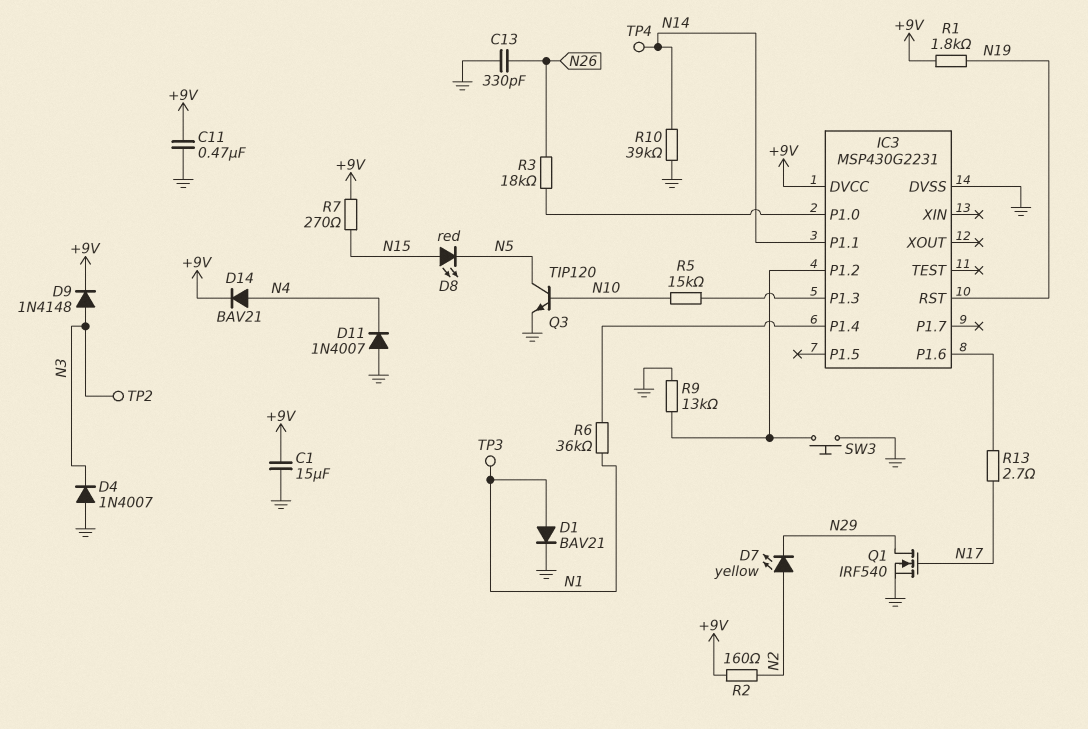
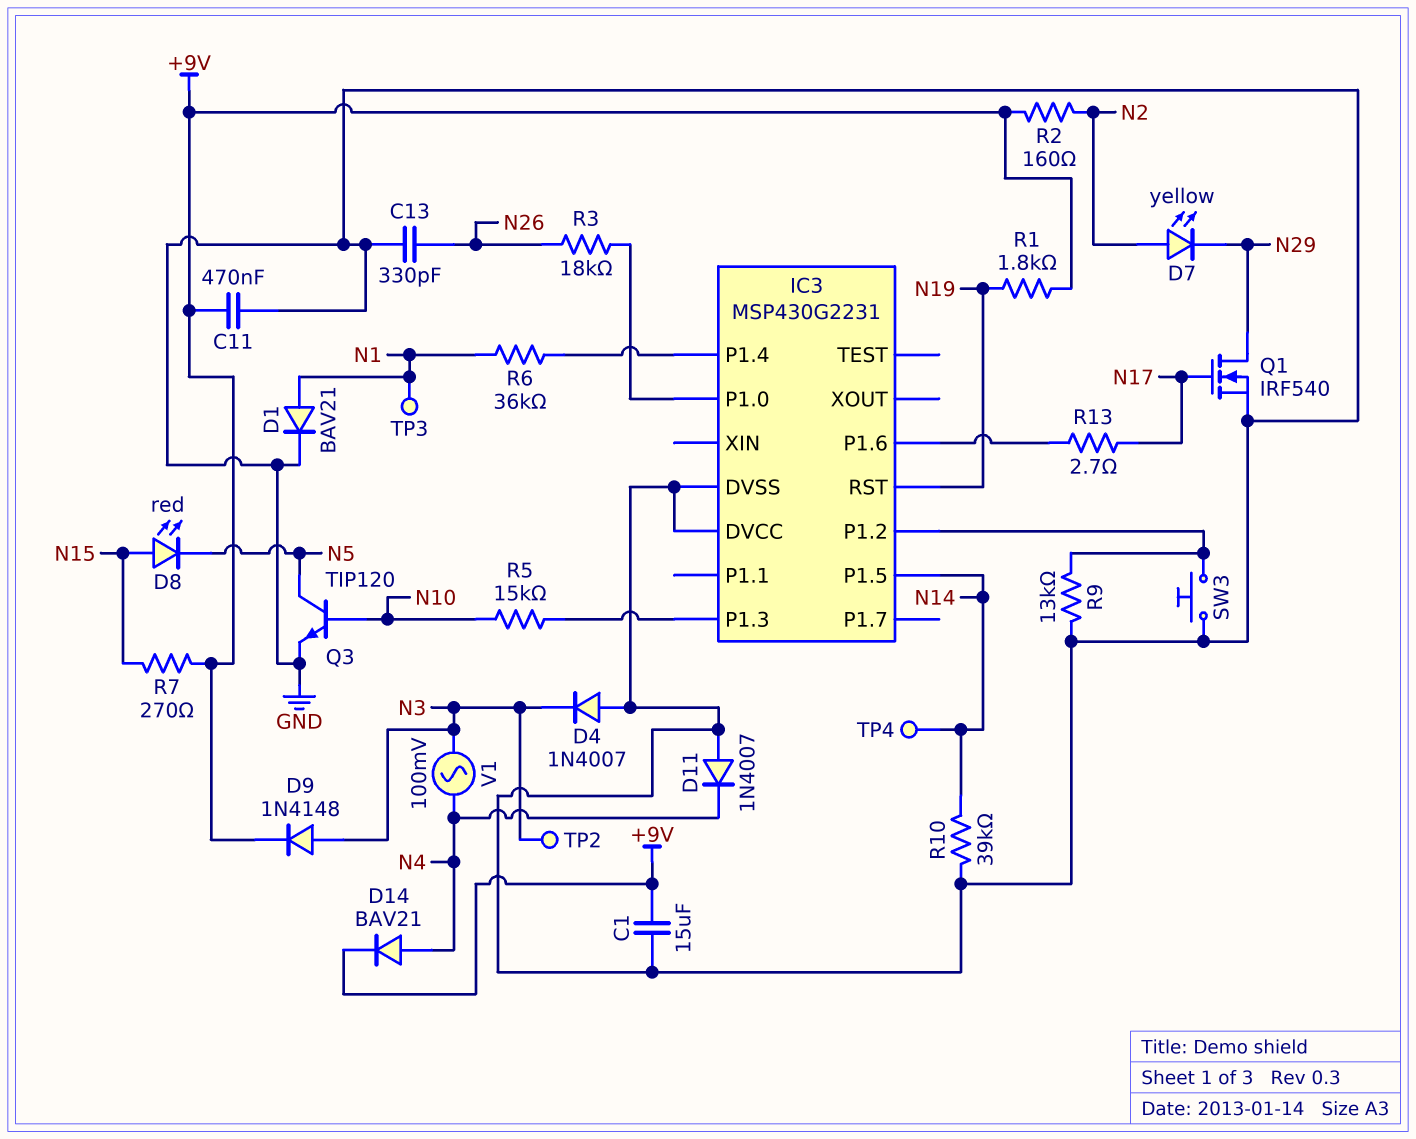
IC3 pin DVCC: +9V -> GND
IC3 pin P1.1: N14 -> none
IC3 pin P1.5: none -> N14
V1: none -> AC 100mV (N3, N4)

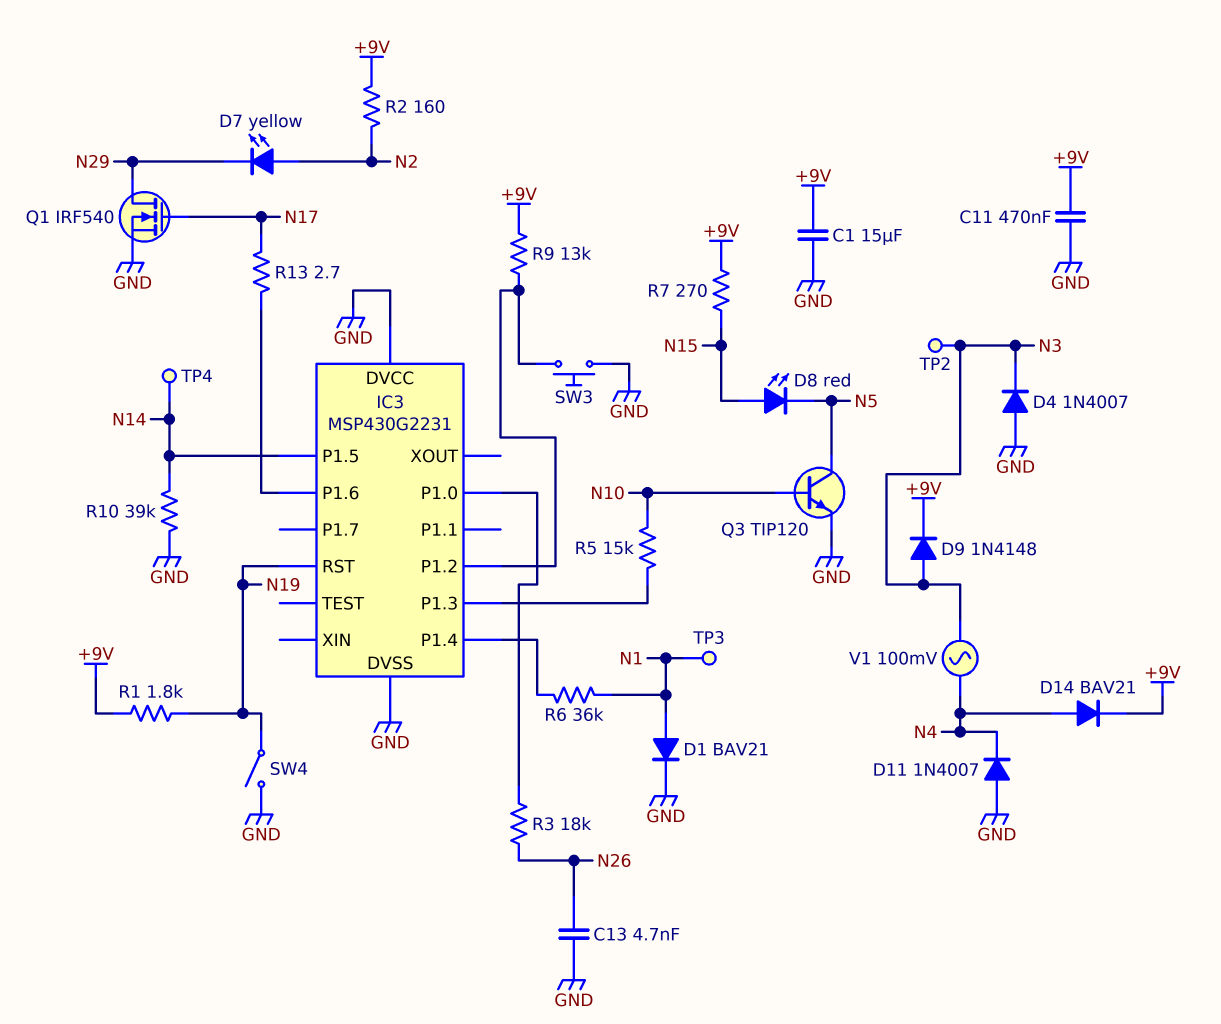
C13: 330pF (GND, N26) -> 4.7nF (GND, N26)
R9: 13k (GND, IC3/P1.2) -> 13k (+9V, IC3/P1.2)
SW4: none -> switch (GND, N19)

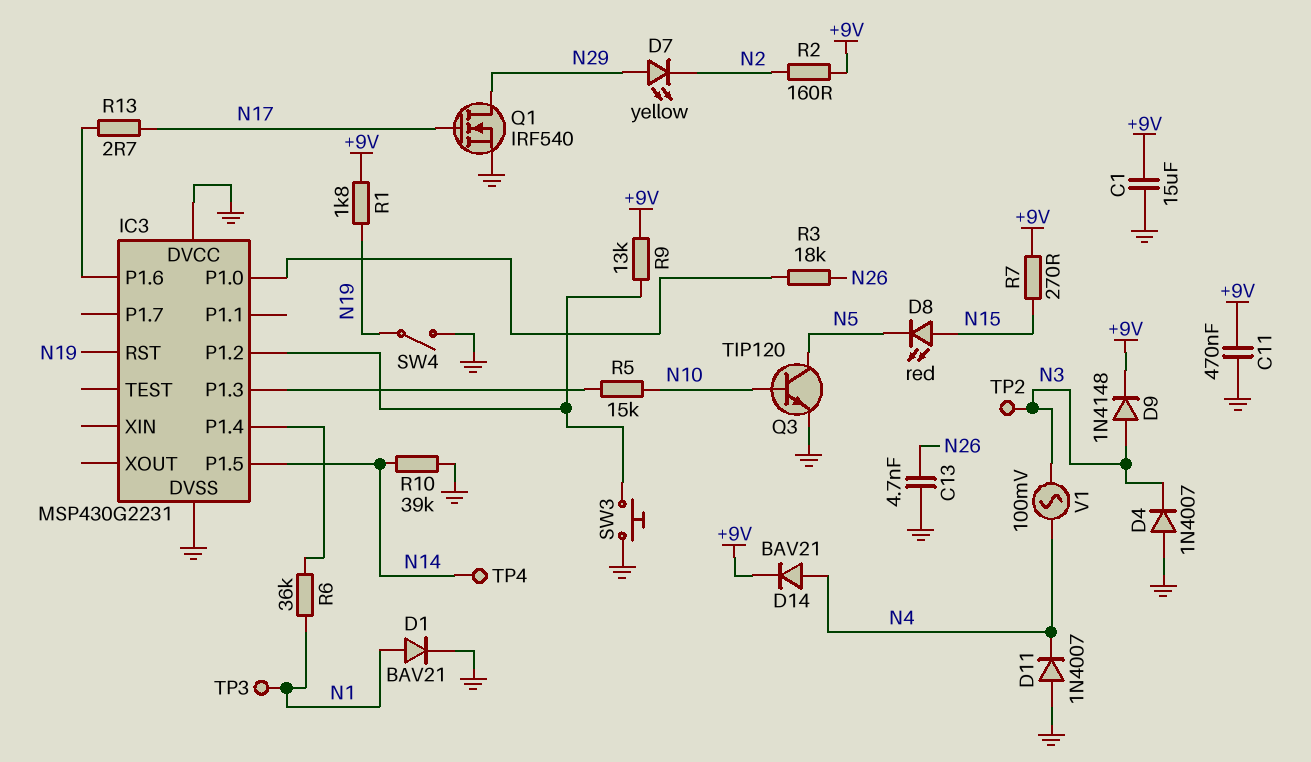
D7: LED yellow (A N2, K N29) -> LED yellow (A N29, K N2)

